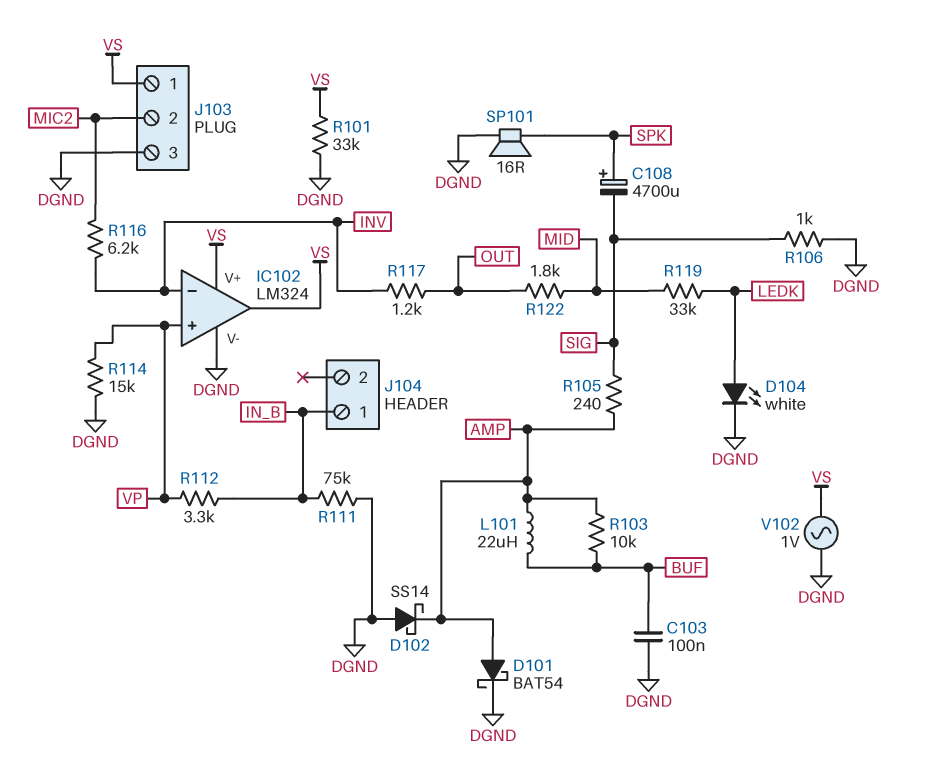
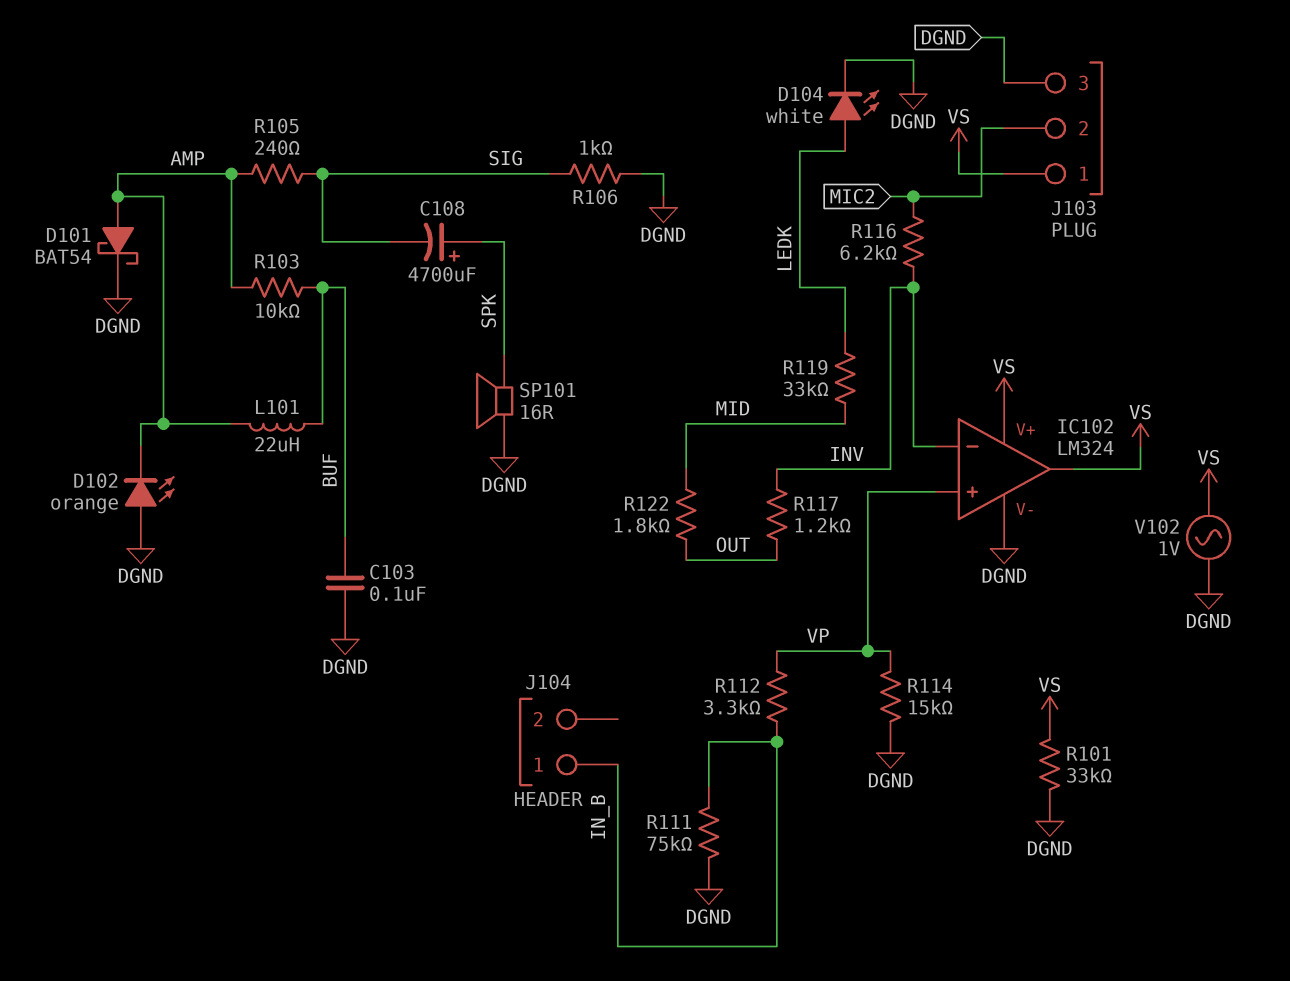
D102: schottky SS14 (A DGND, K AMP) -> LED orange (A DGND, K AMP)

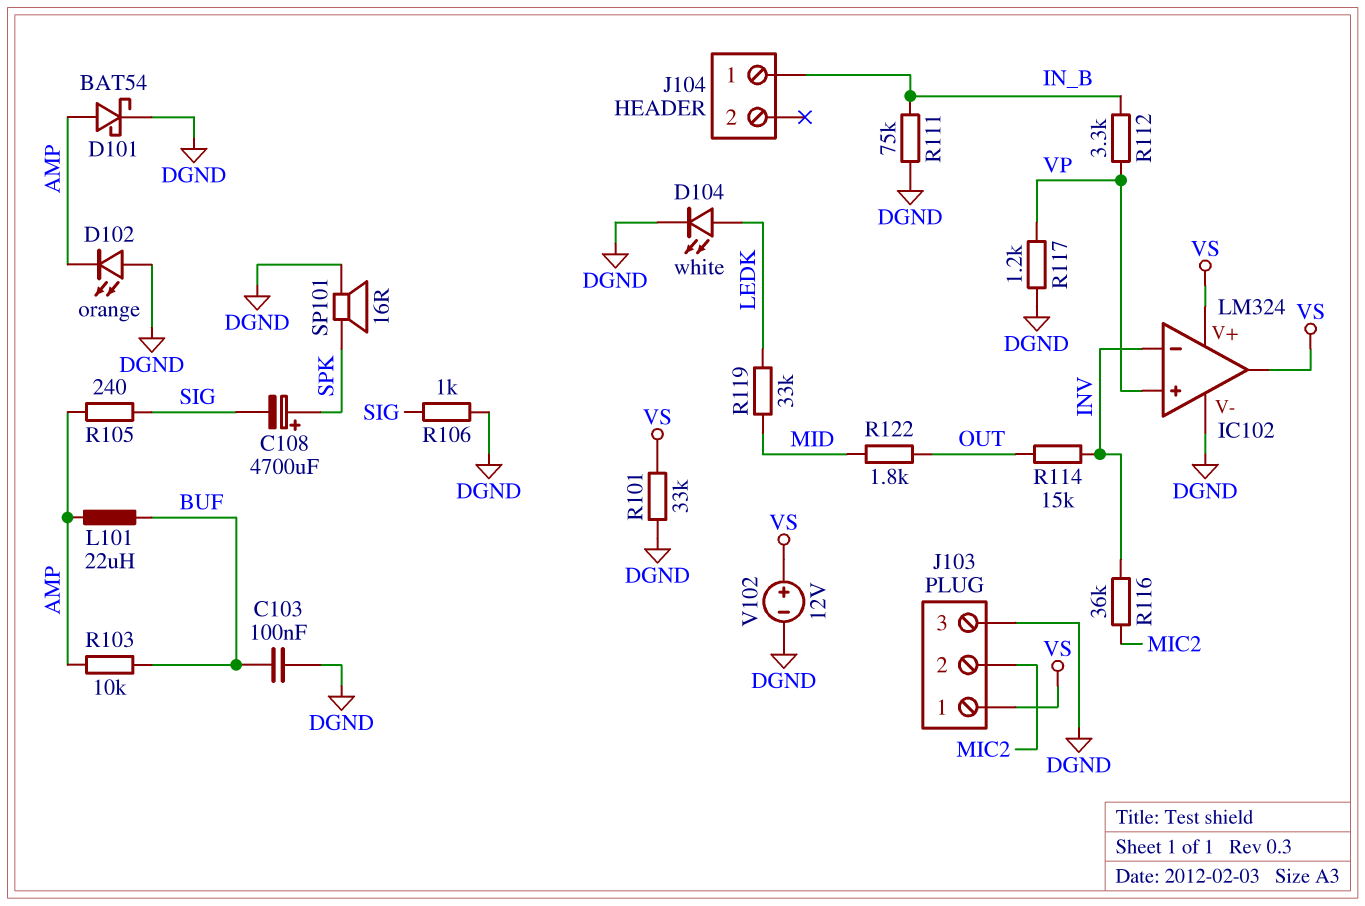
R114: 15k (DGND, VP) -> 15k (INV, OUT)
R116: 6.2k (INV, MIC2) -> 36k (INV, MIC2)
R117: 1.2k (INV, OUT) -> 1.2k (DGND, VP)
V102: AC 1V (DGND, VS) -> 12V (plus VS, minus DGND)

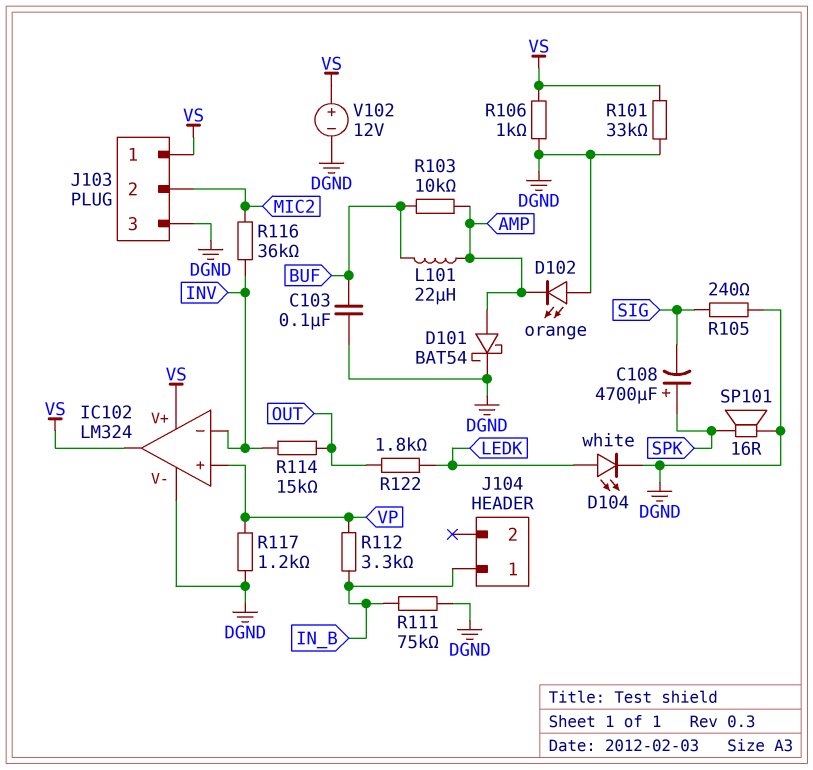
R105: 240 (AMP, SIG) -> 240 (DGND, SIG)
R106: 1k (DGND, SIG) -> 1k (DGND, VS)
R119: 33k (LEDK, MID) -> none
R122: 1.8k (MID, OUT) -> 1.8k (LEDK, OUT)

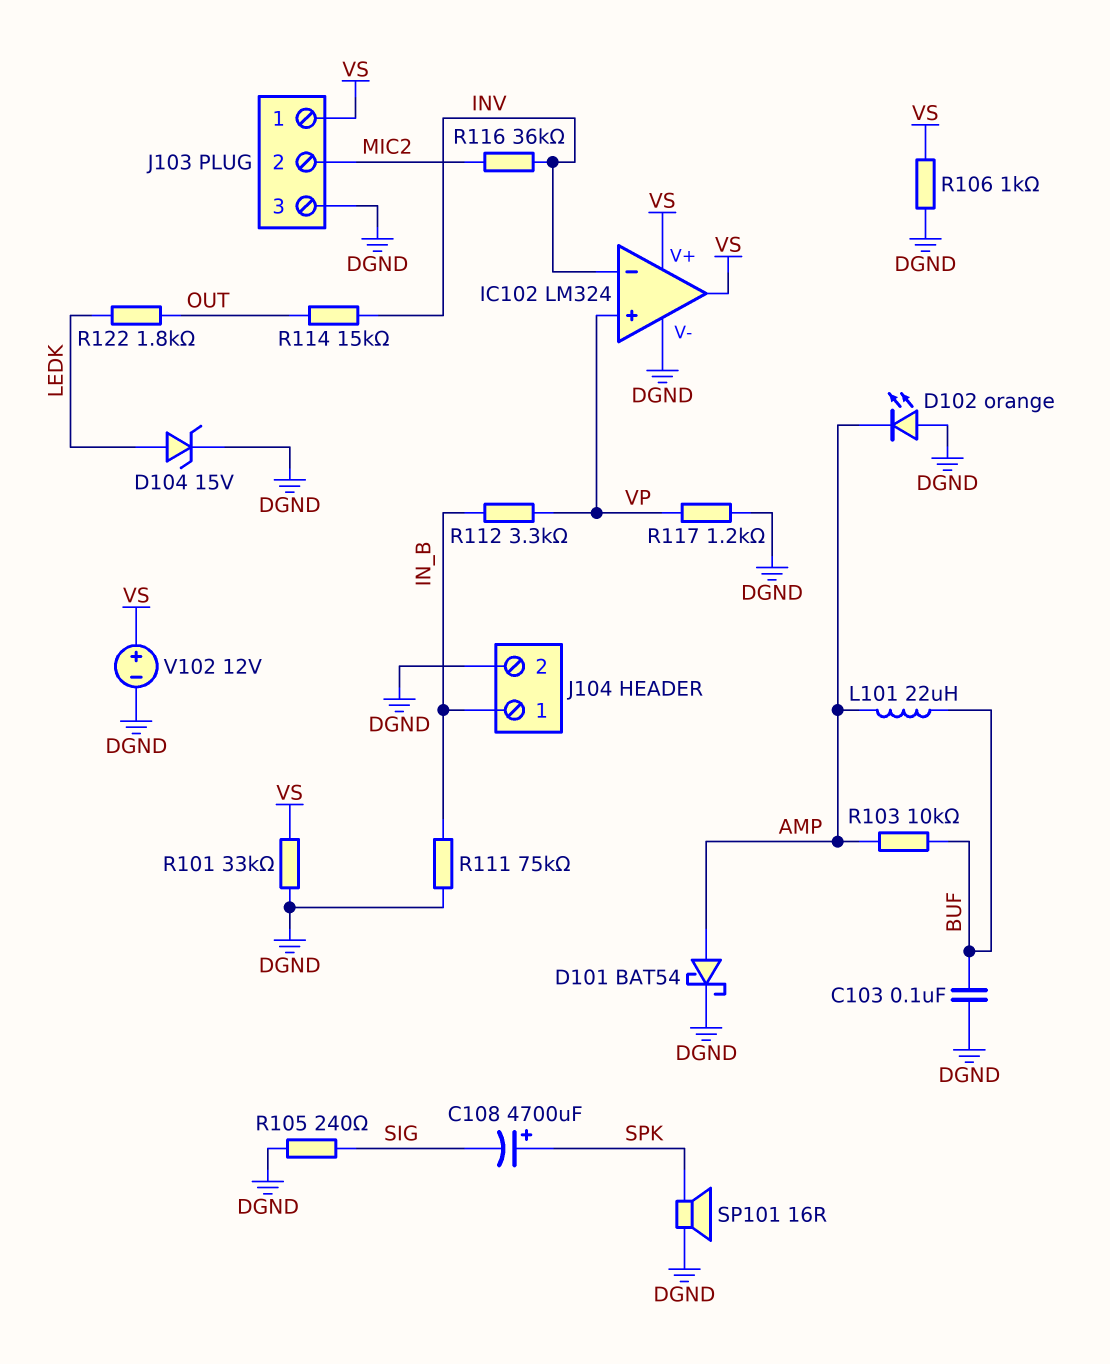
D104: LED white (A LEDK, K DGND) -> zener 15V (A LEDK, K DGND)
J104 pin 2: none -> DGND

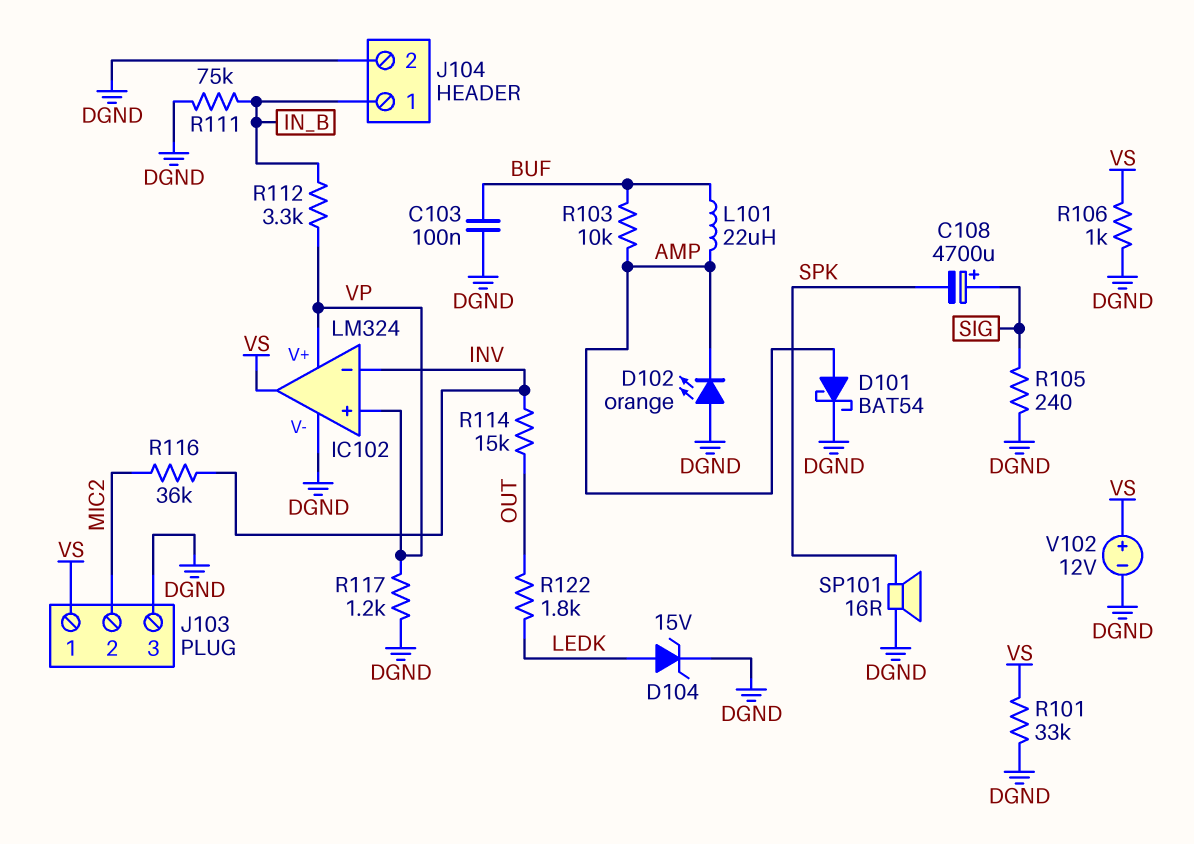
C108: 4700uF (plus SPK, minus SIG) -> 4700uF (plus SIG, minus SPK)
IC102 pin V+: VS -> VP

